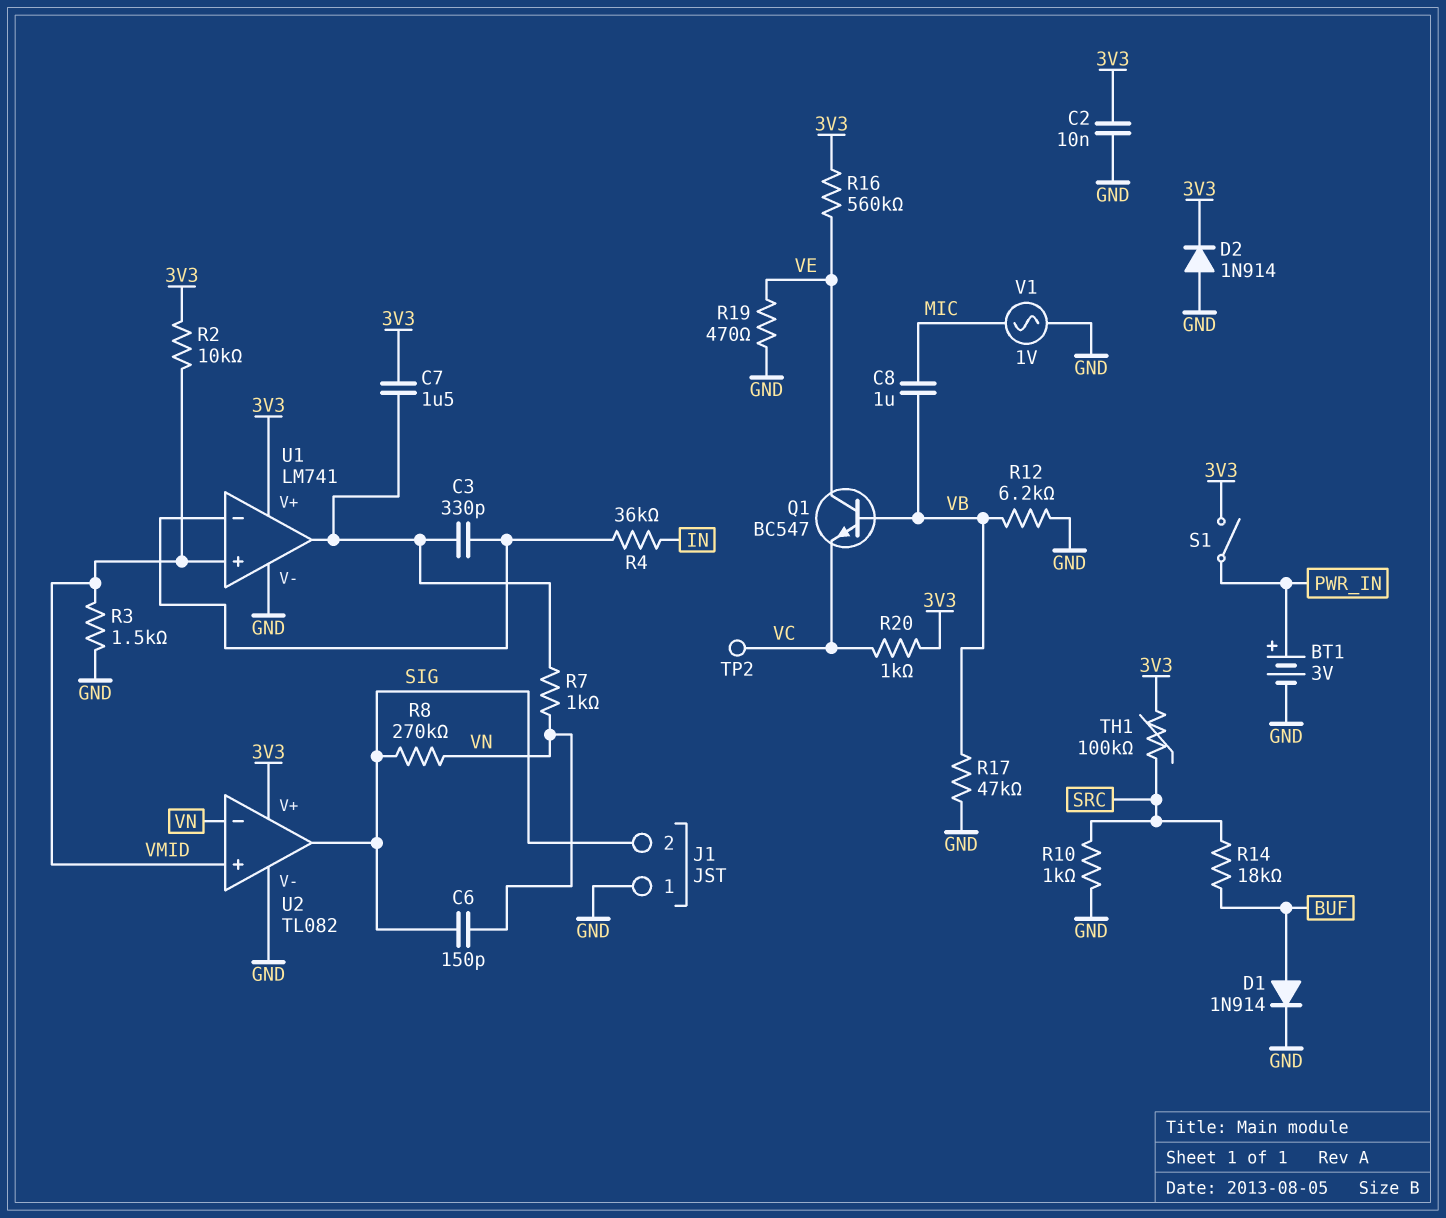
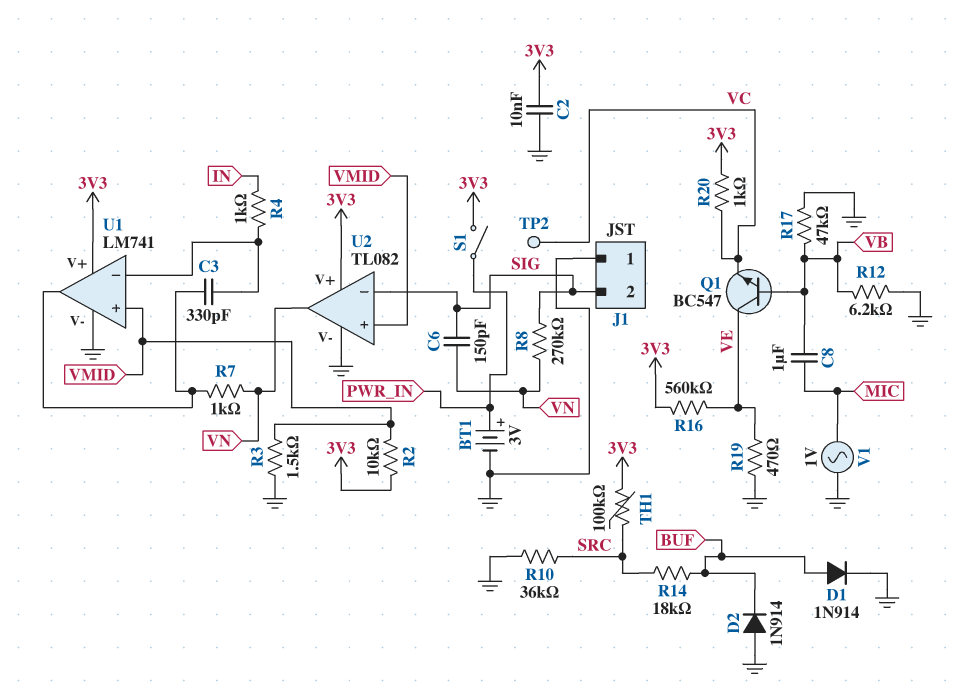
C7: 1.5uF (3V3, U1/out) -> none
D2: diode 1N914 (A GND, K 3V3) -> diode 1N914 (A GND, K BUF)
R4: 36k (IN, U1/in-) -> 1k (IN, U1/in-)
R10: 1k (GND, SRC) -> 36k (GND, SRC)
U2 pin in-: VN -> SIG
U2 pin out: SIG -> VN

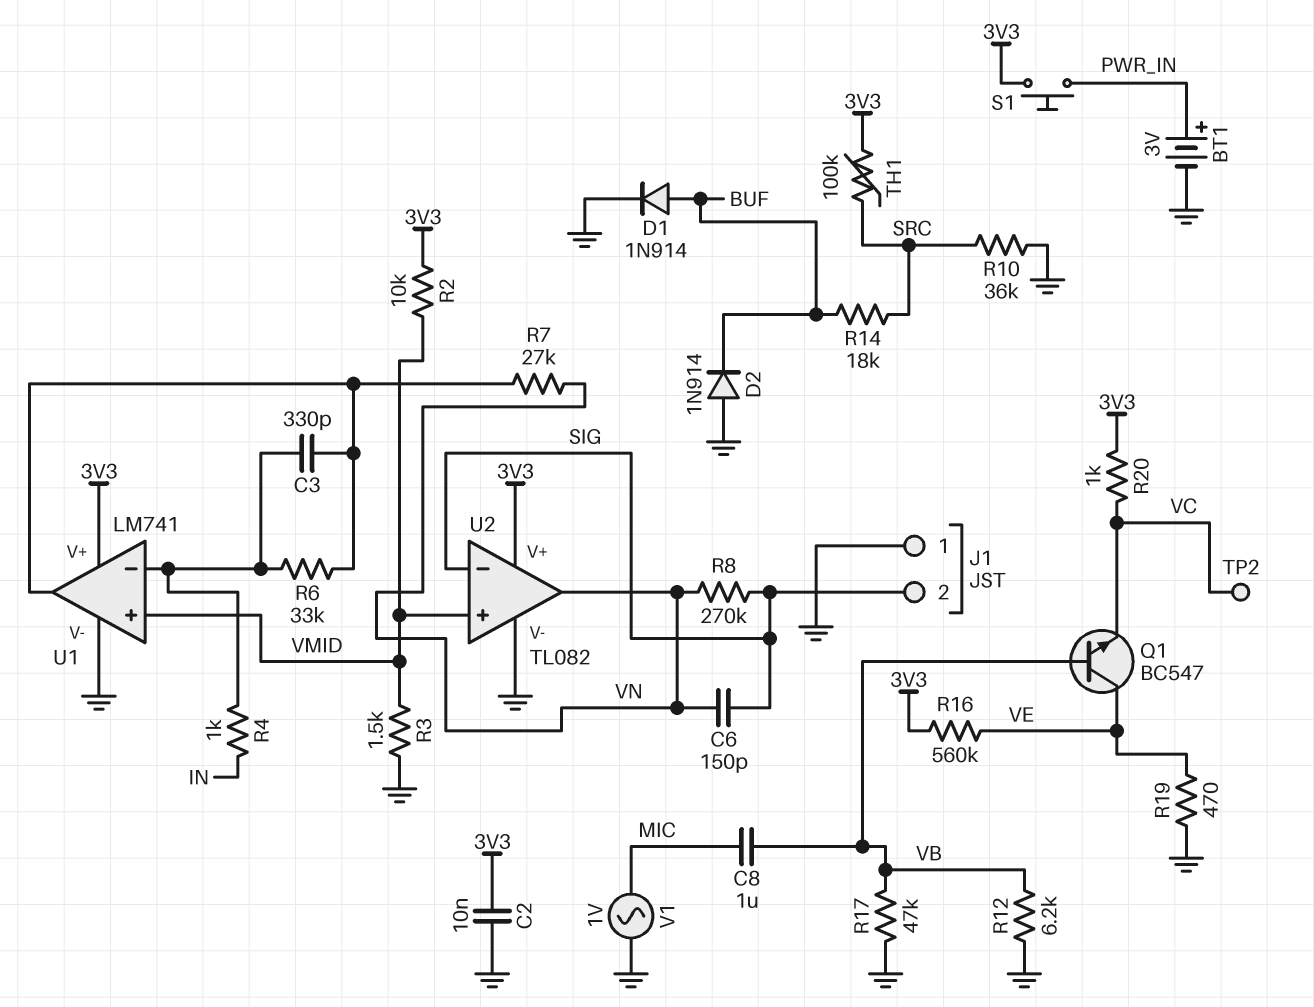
R6: none -> 33k (U1/in-, U1/out)
R7: 1k (U1/out, VN) -> 27k (U1/out, VN)
S1: switch (3V3, PWR_IN) -> button (3V3, PWR_IN)

